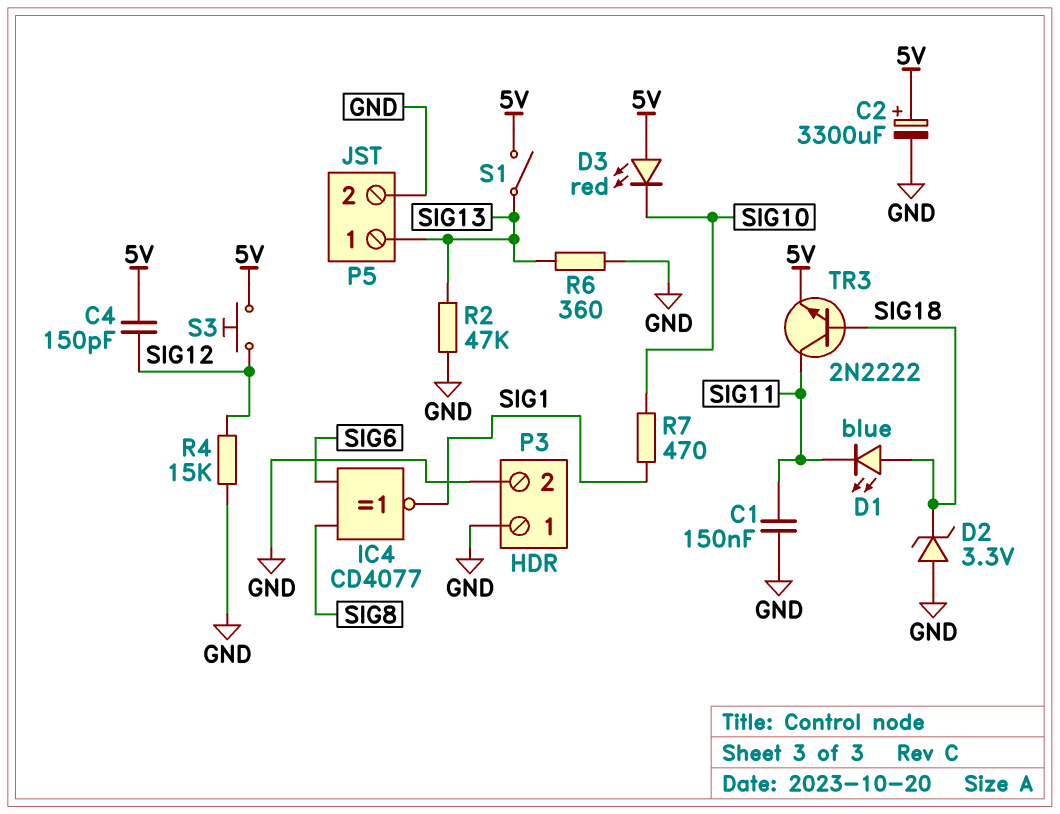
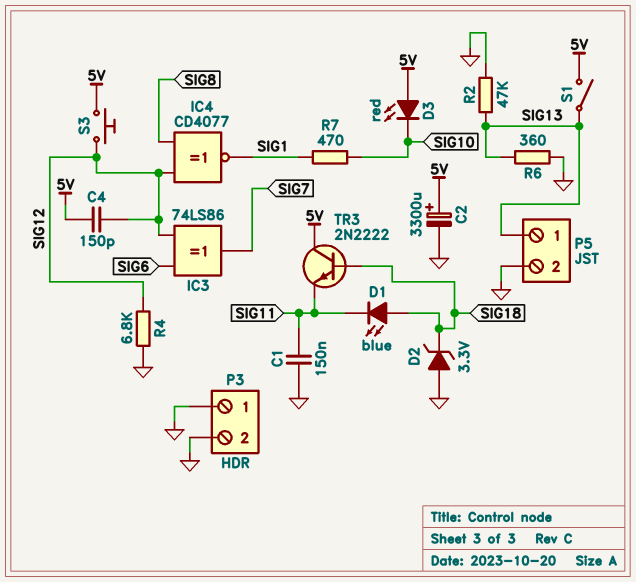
IC3: none -> XOR 74LS86 (in SIG6, in SIG12, out SIG7)
IC4: XNOR CD4077 (in SIG6, in SIG8, out SIG1) -> XNOR CD4077 (in SIG8, in SIG12, out SIG1)
R4: 15k (GND, SIG12) -> 6.8k (GND, SIG12)
TR3: NPN 2N2222 (B SIG18, C SIG11, E 5V) -> NPN 2N2222 (B SIG18, C 5V, E SIG11)

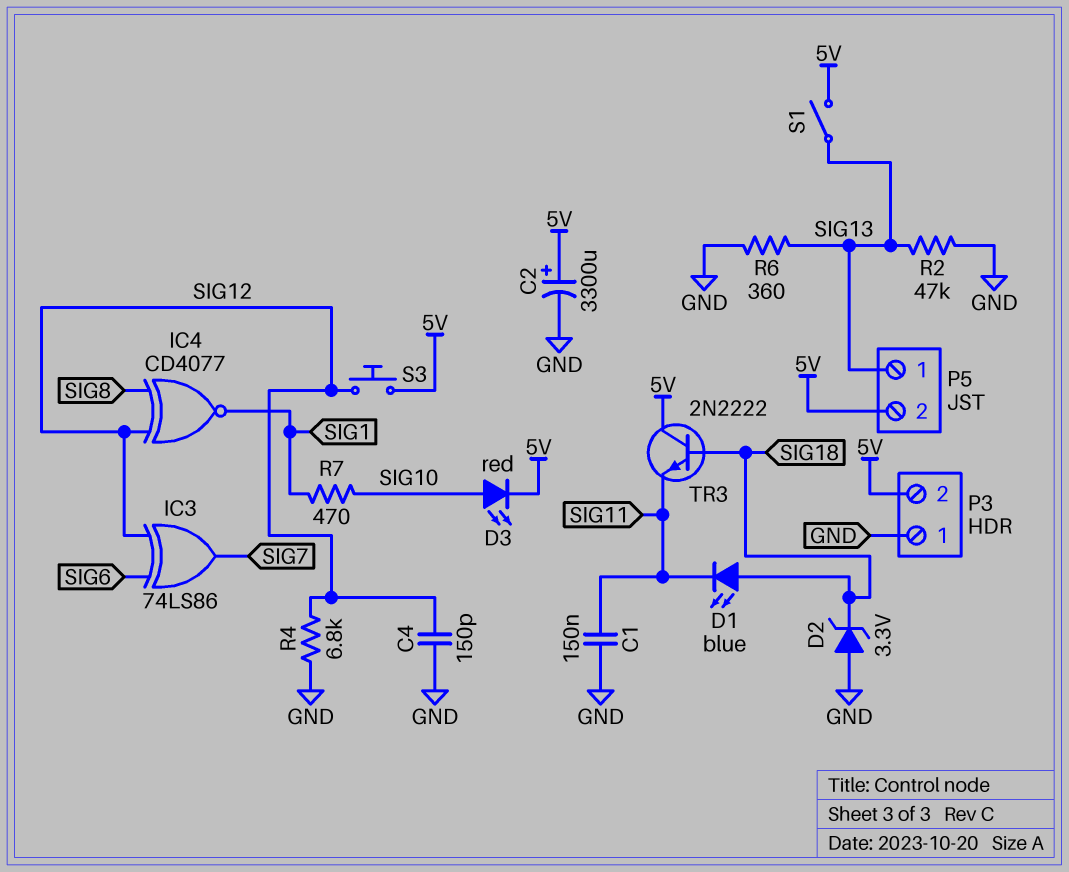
C4: 150pF (5V, SIG12) -> 150pF (GND, SIG12)
D3: LED red (A 5V, K SIG10) -> LED red (A SIG10, K 5V)
P3 pin 2: GND -> 5V
P5 pin 2: GND -> 5V

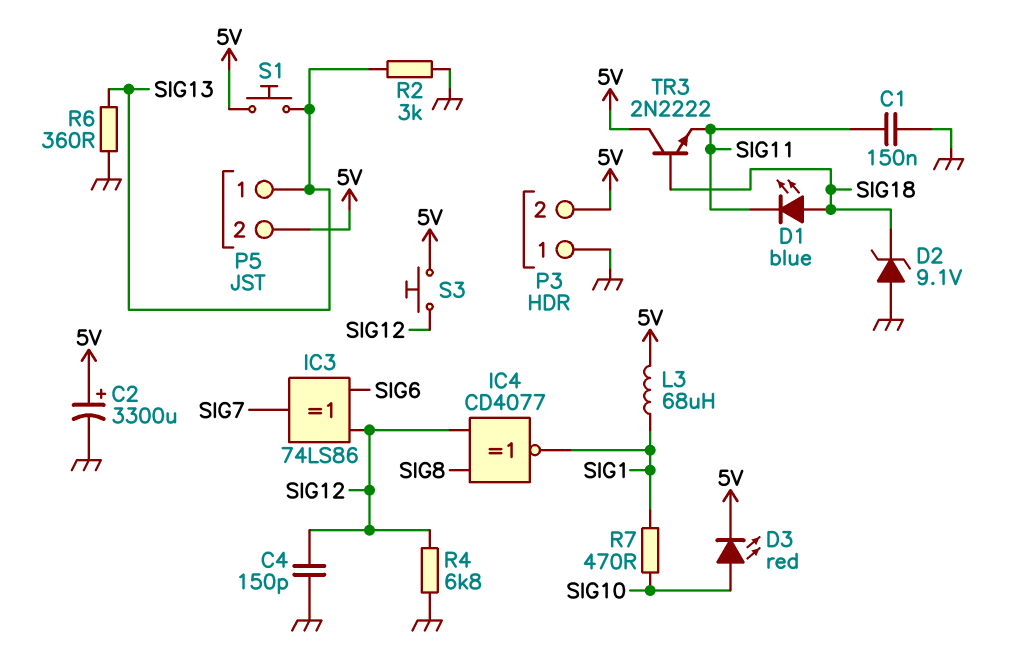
D2: zener 3.3V (A GND, K SIG18) -> zener 9.1V (A GND, K SIG18)
L3: none -> 68uH (5V, SIG1)
R2: 47k (GND, SIG13) -> 3k (GND, SIG13)
S1: switch (5V, SIG13) -> button (5V, SIG13)

